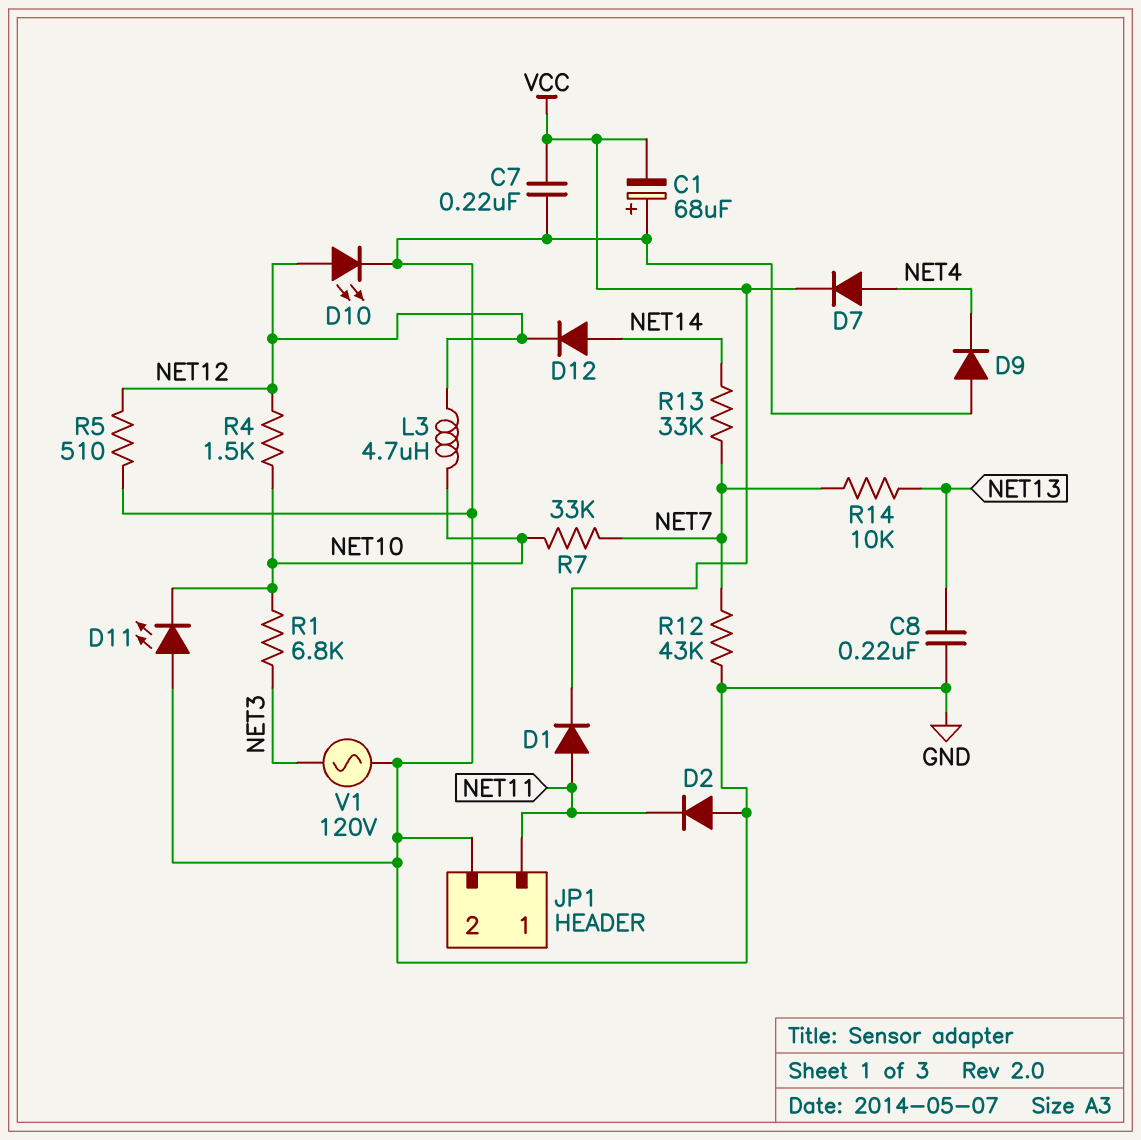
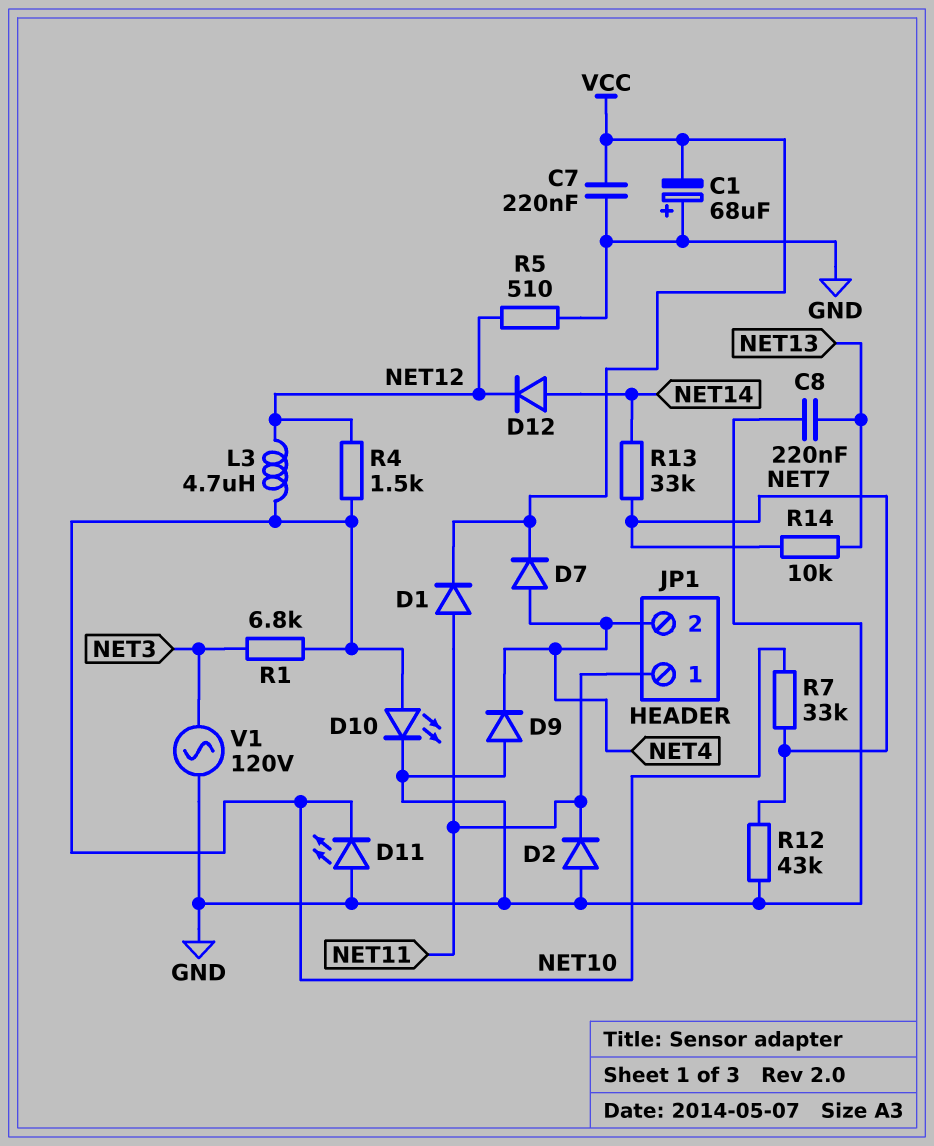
D10: LED (A NET12, K GND) -> LED (A NET10, K GND)
JP1 pin 2: GND -> NET4

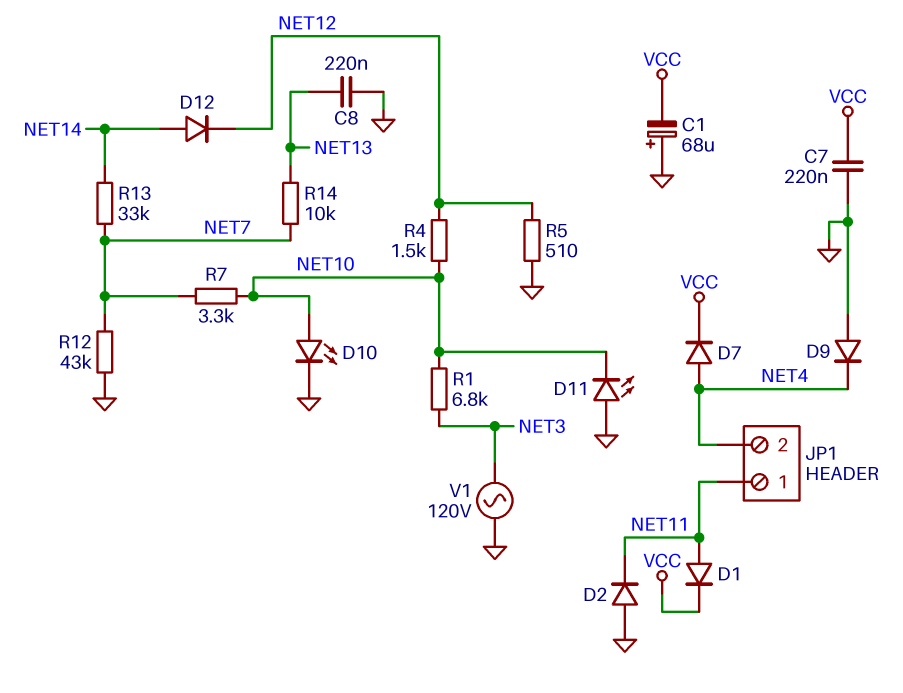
L3: 4.7uH (NET10, NET12) -> none
R7: 33k (NET7, NET10) -> 3.3k (NET7, NET10)

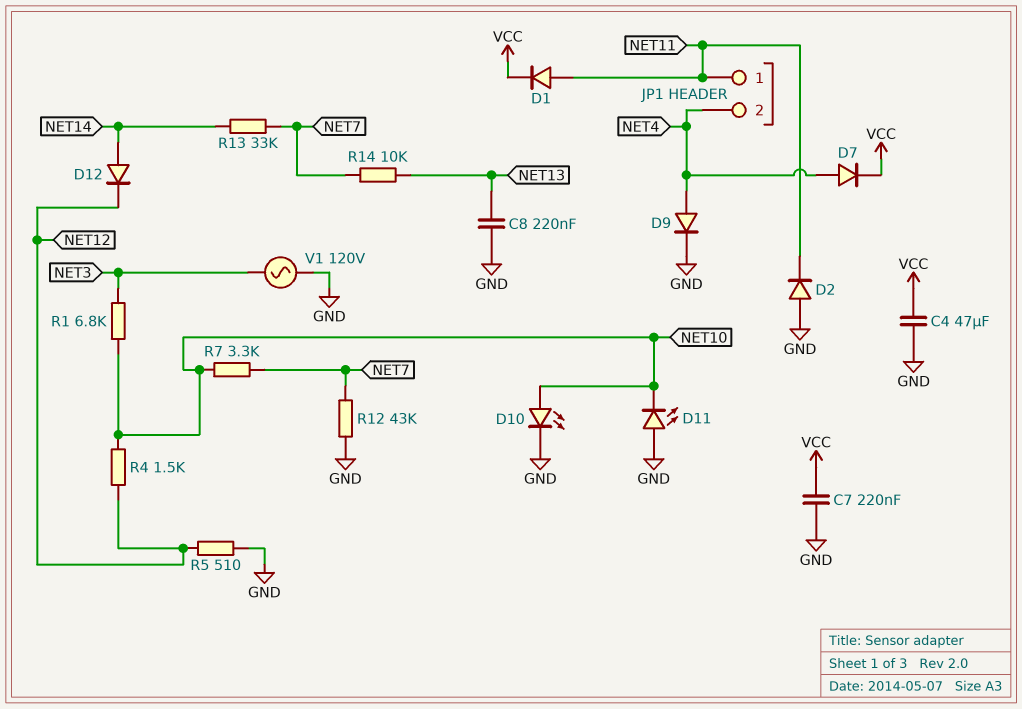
C1: 68uF (plus GND, minus VCC) -> none
C4: none -> 47uF (GND, VCC)
D9: diode (A GND, K NET4) -> diode (A NET4, K GND)

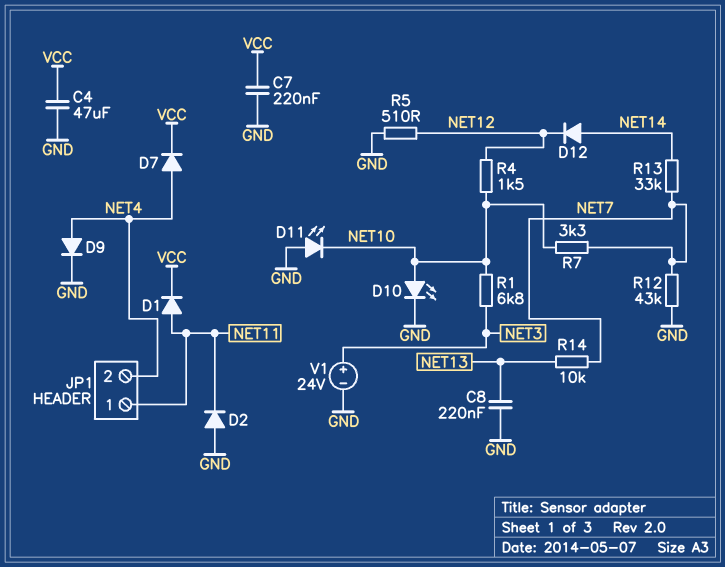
V1: AC 120V (GND, NET3) -> 24V (plus NET3, minus GND)

